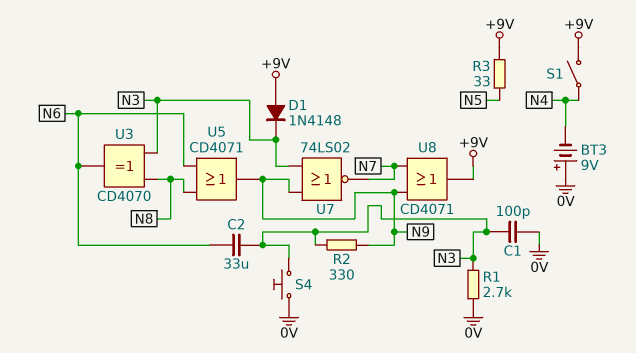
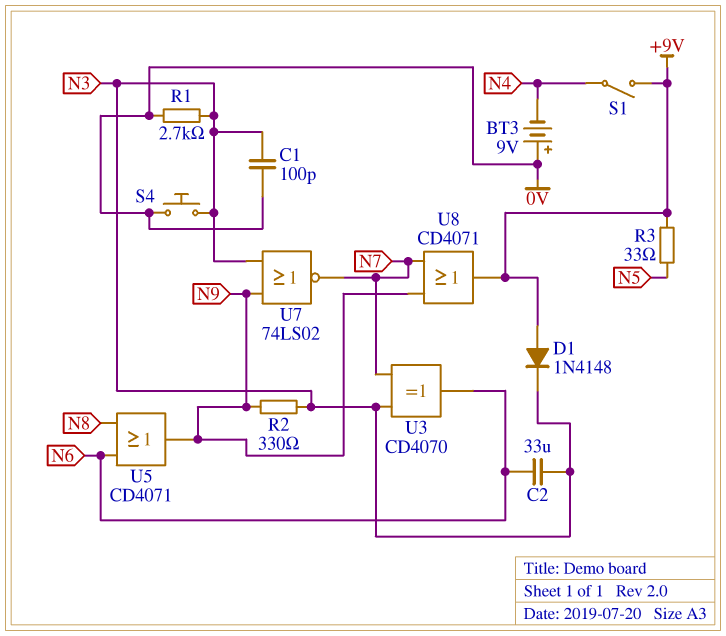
U3: XOR CD4070 (in N3, in N8, out N6) -> XOR CD4070 (in N3, in N7, out N6)

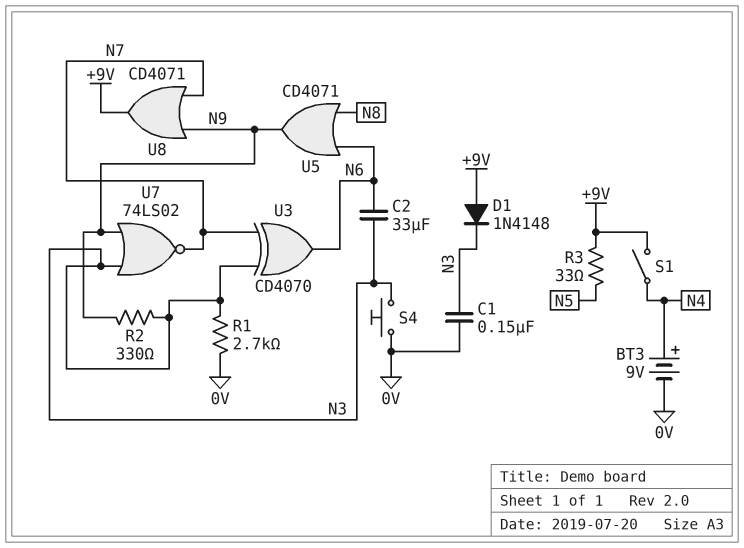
BT3: 9V (plus 0V, minus N4) -> 9V (plus N4, minus 0V)
C1: 100pF (0V, N3) -> 150nF (0V, N3)

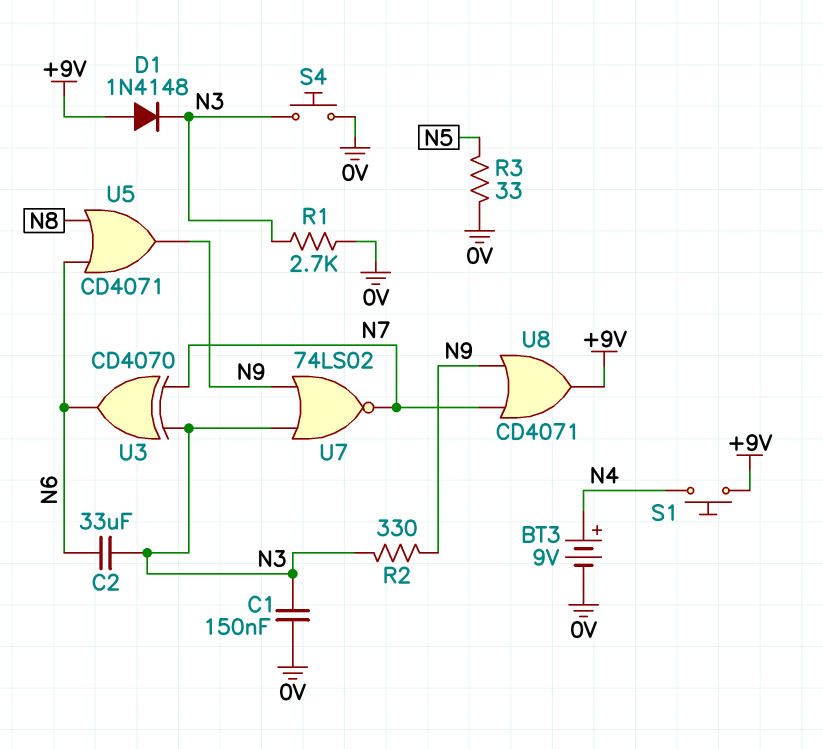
R3: 33 (+9V, N5) -> 33 (0V, N5)
S1: switch (+9V, N4) -> button (+9V, N4)

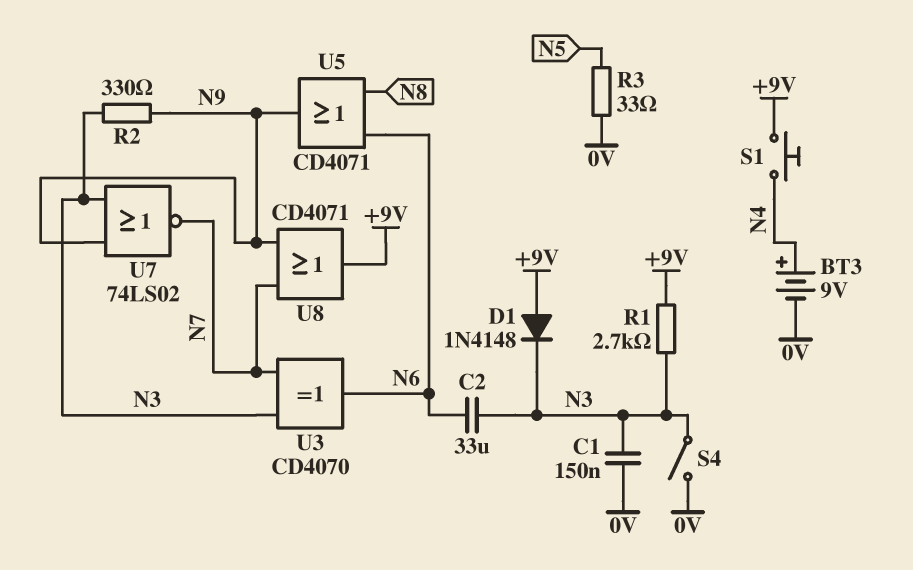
R1: 2.7k (0V, N3) -> 2.7k (+9V, N3)
S4: button (0V, N3) -> switch (0V, N3)

